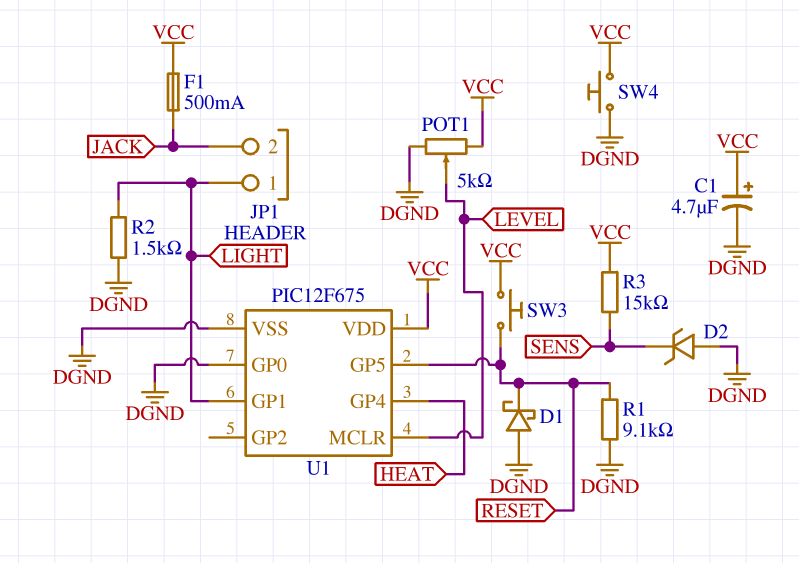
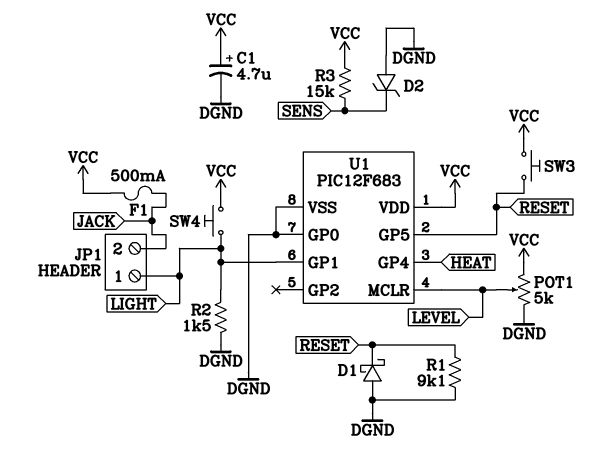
SW4: button (DGND, VCC) -> button (LIGHT, VCC)
U1: PIC12F675 -> PIC12F683

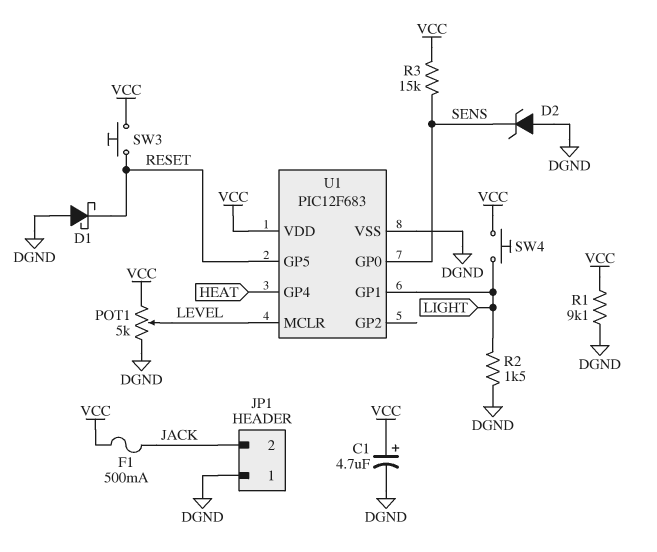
JP1 pin 1: LIGHT -> DGND
R1: 9.1k (DGND, RESET) -> 9.1k (DGND, VCC)
U1 pin GP0: DGND -> SENS

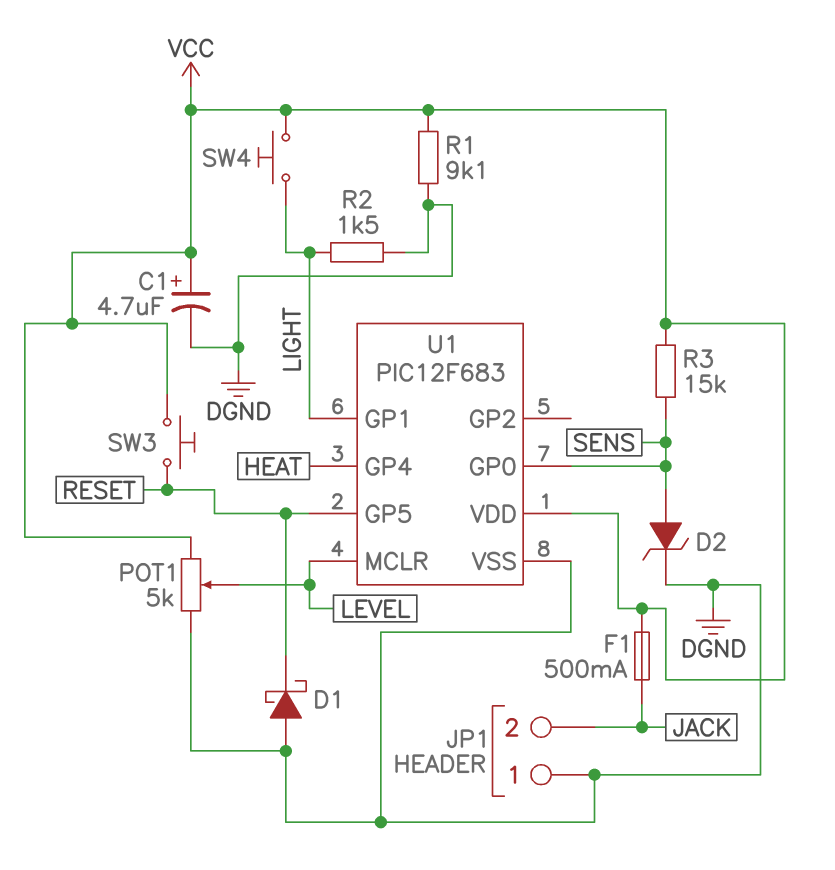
D2: zener (A DGND, K SENS) -> zener (A SENS, K DGND)

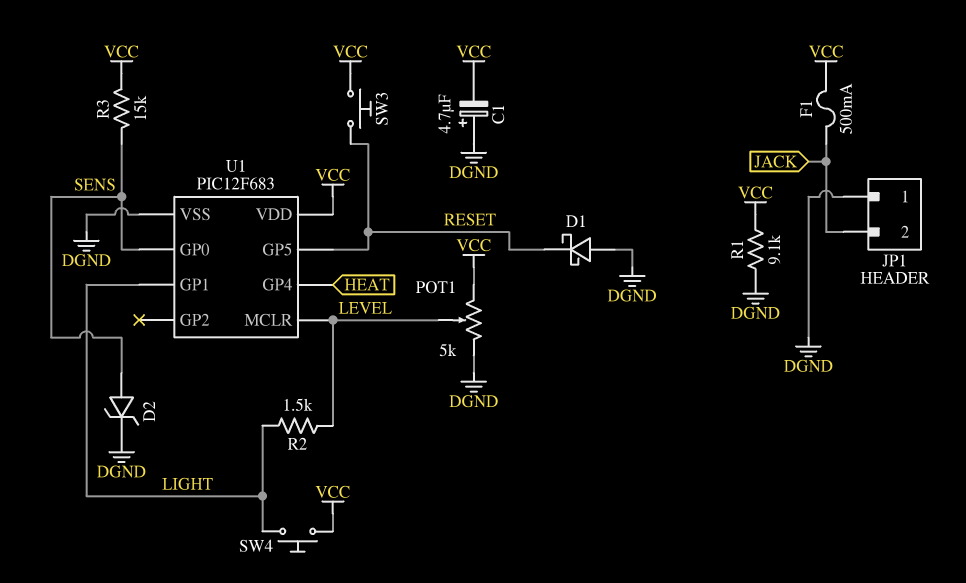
C1: 4.7uF (plus VCC, minus DGND) -> 4.7uF (plus DGND, minus VCC)
R2: 1.5k (DGND, LIGHT) -> 1.5k (LEVEL, LIGHT)

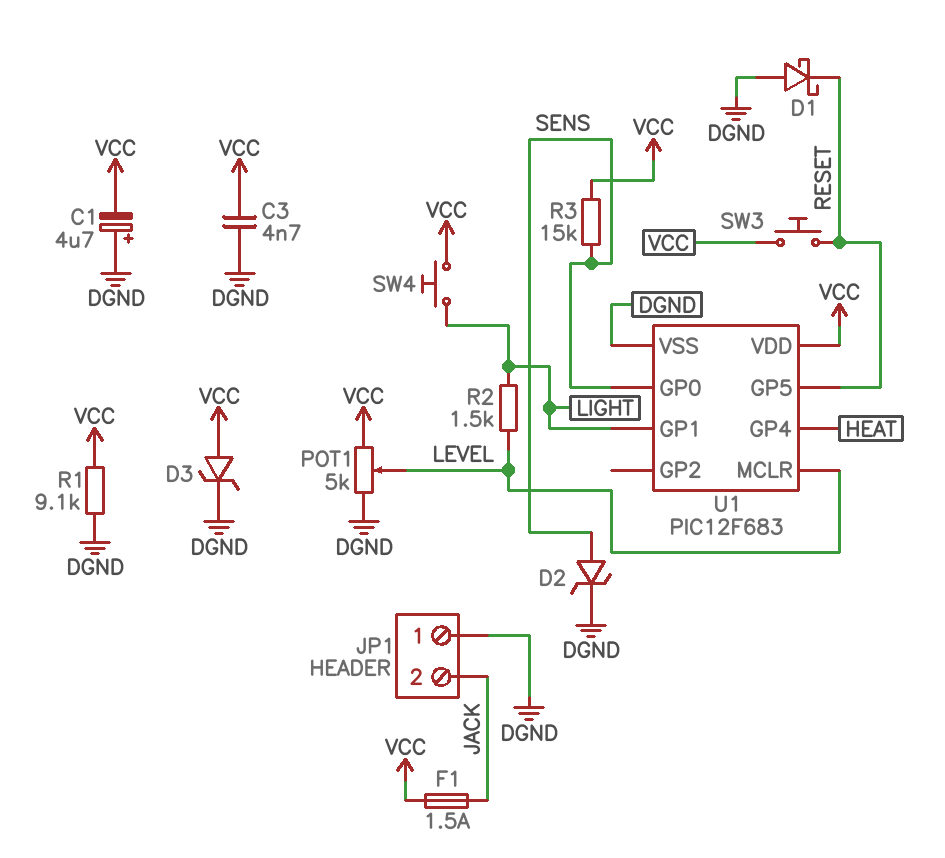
C3: none -> 4.7nF (DGND, VCC)
D3: none -> zener (A VCC, K DGND)
F1: 500mA (JACK, VCC) -> 1.5A (JACK, VCC)

